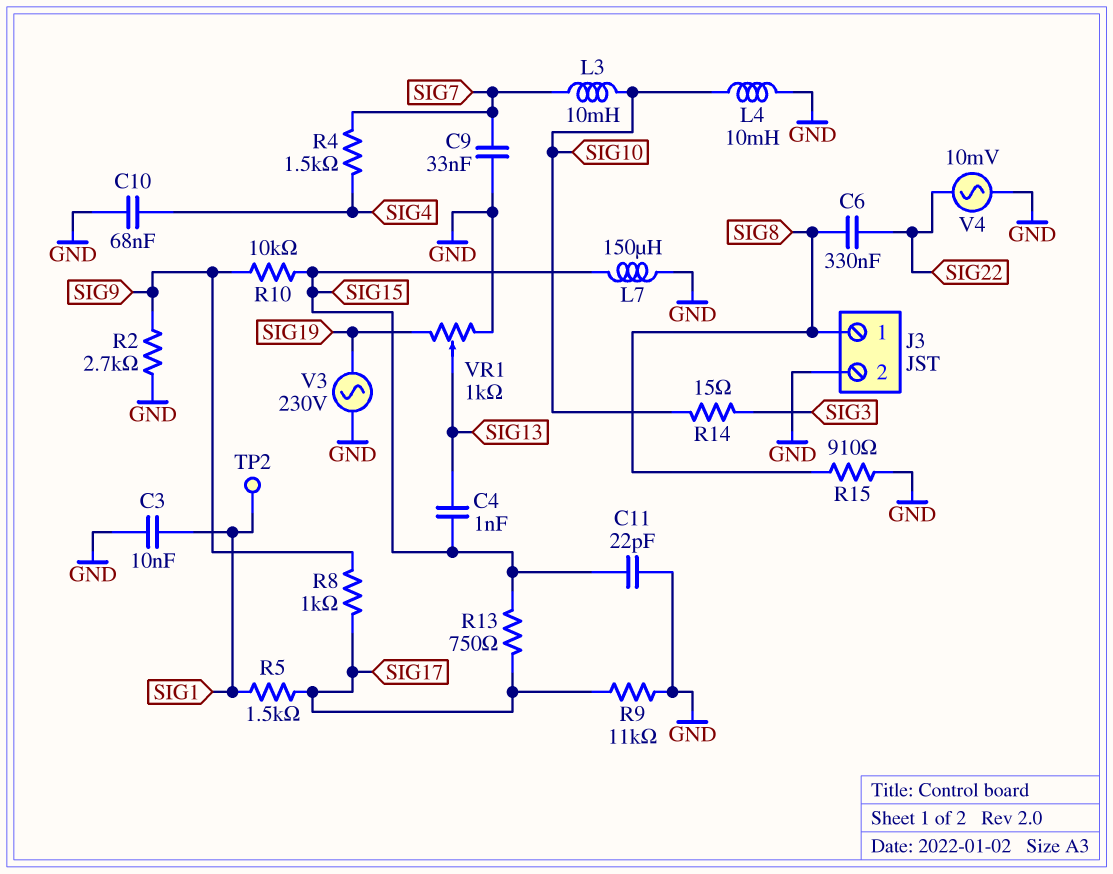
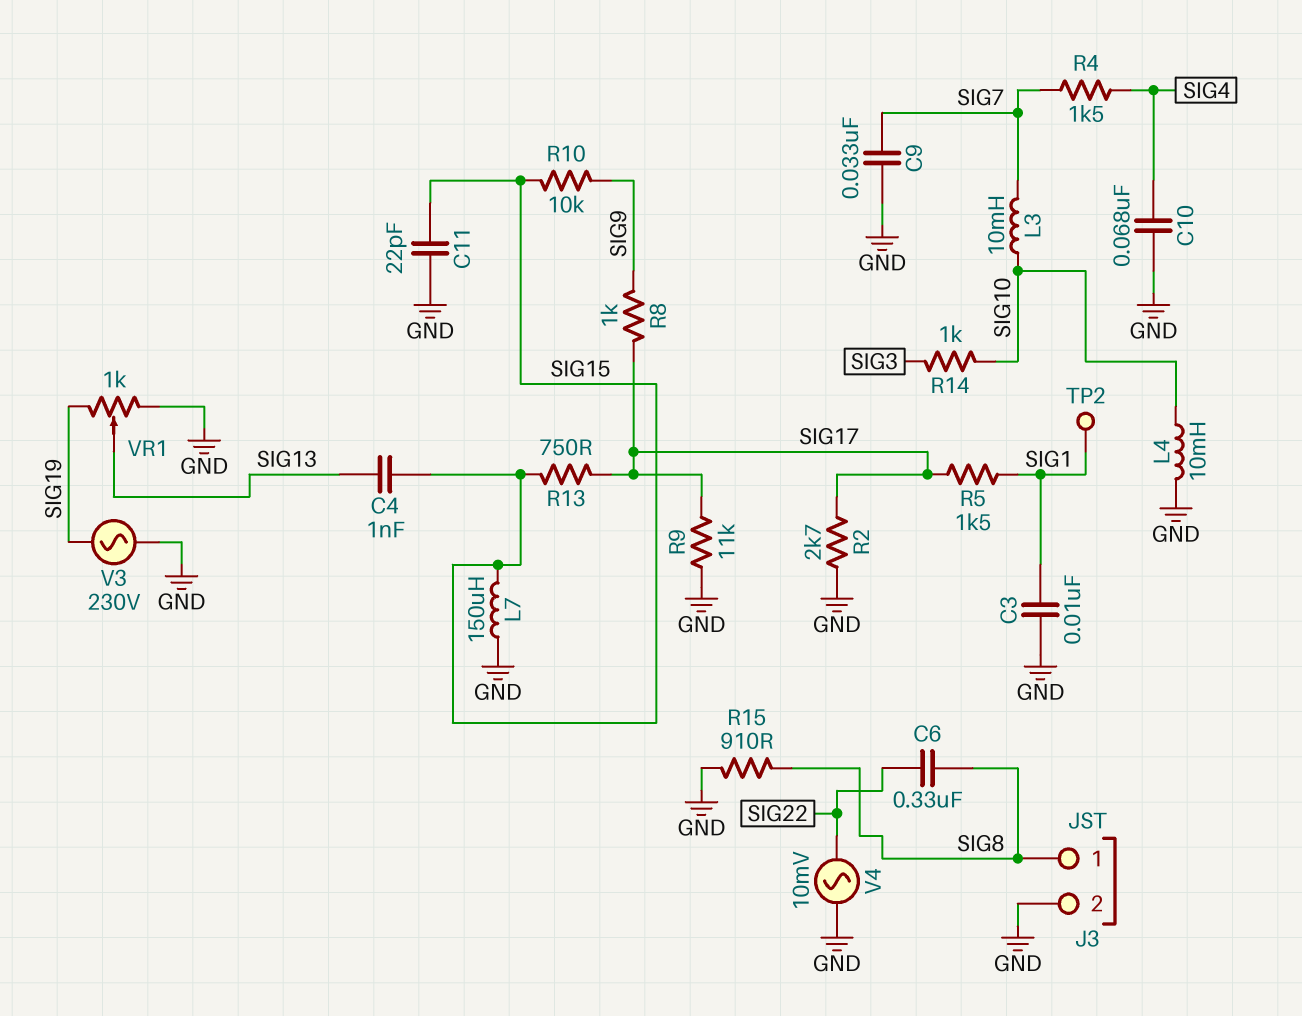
R2: 2.7k (GND, SIG9) -> 2.7k (GND, SIG17)
R14: 15 (SIG3, SIG10) -> 1k (SIG3, SIG10)

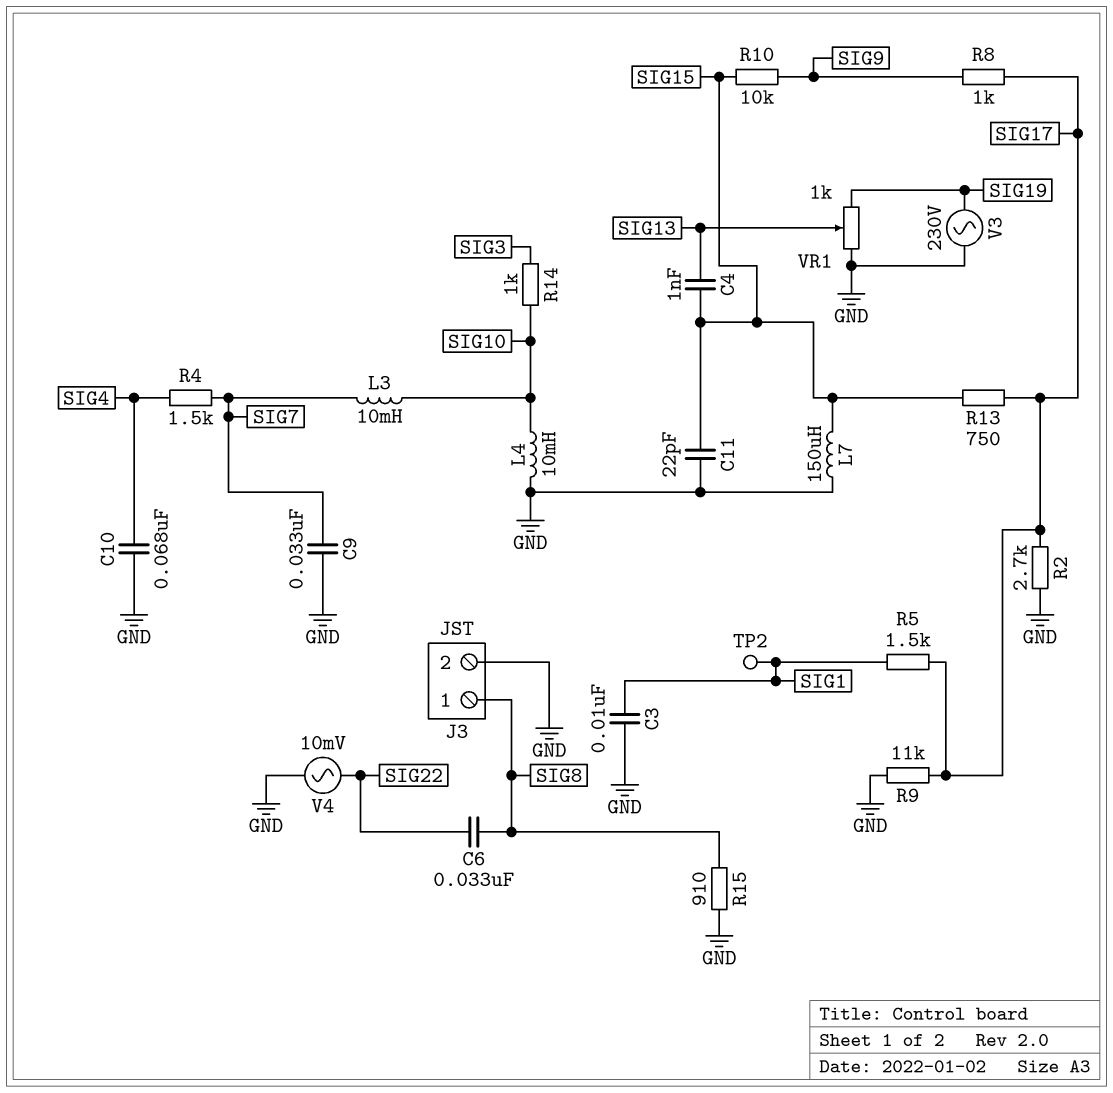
C6: 330nF (SIG8, SIG22) -> 33nF (SIG8, SIG22)

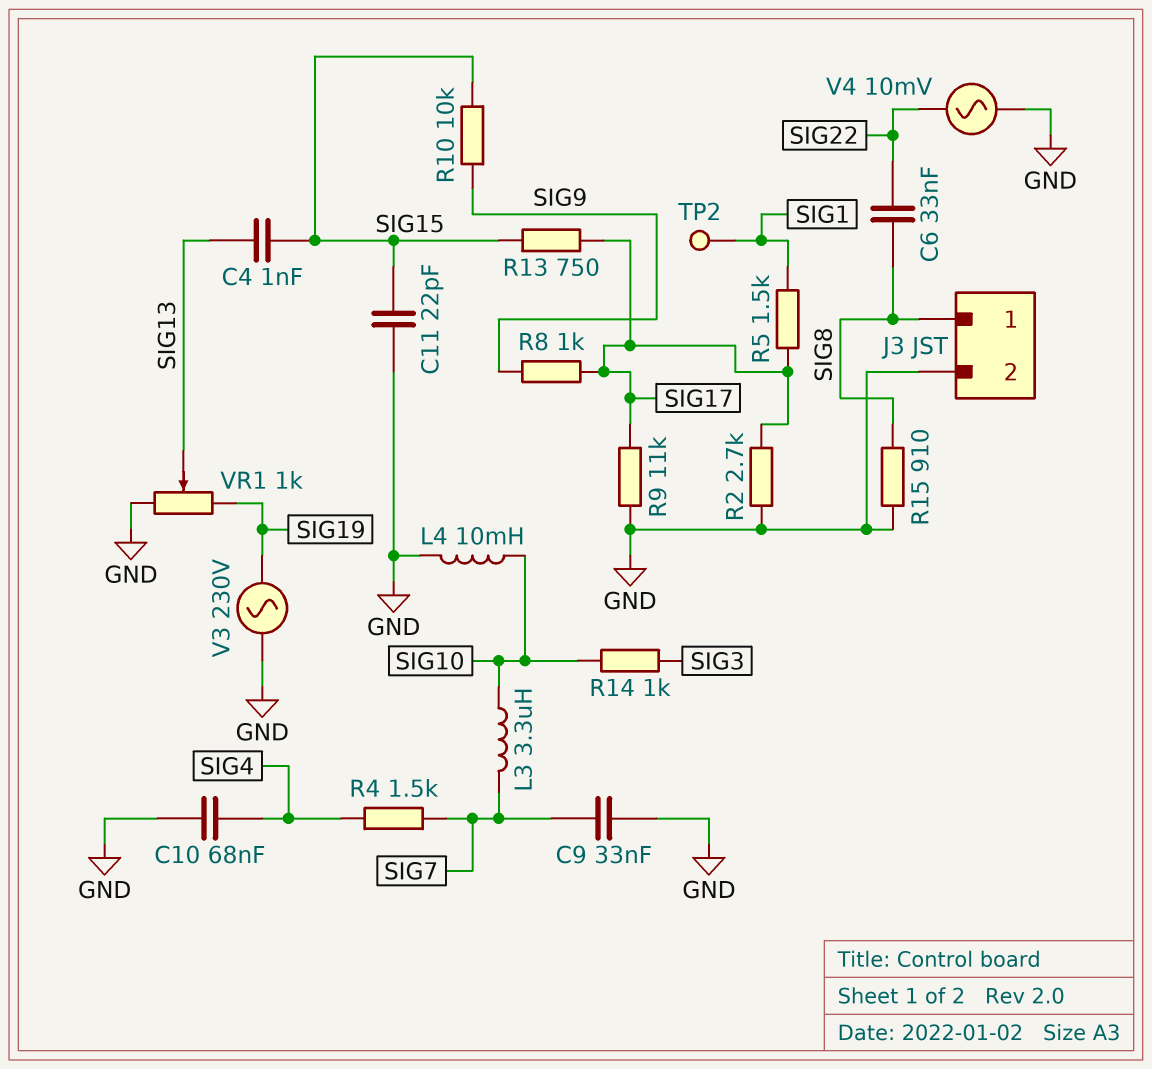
C3: 10nF (GND, SIG1) -> none
L3: 10mH (SIG7, SIG10) -> 3.3uH (SIG7, SIG10)
L7: 150uH (GND, SIG15) -> none

